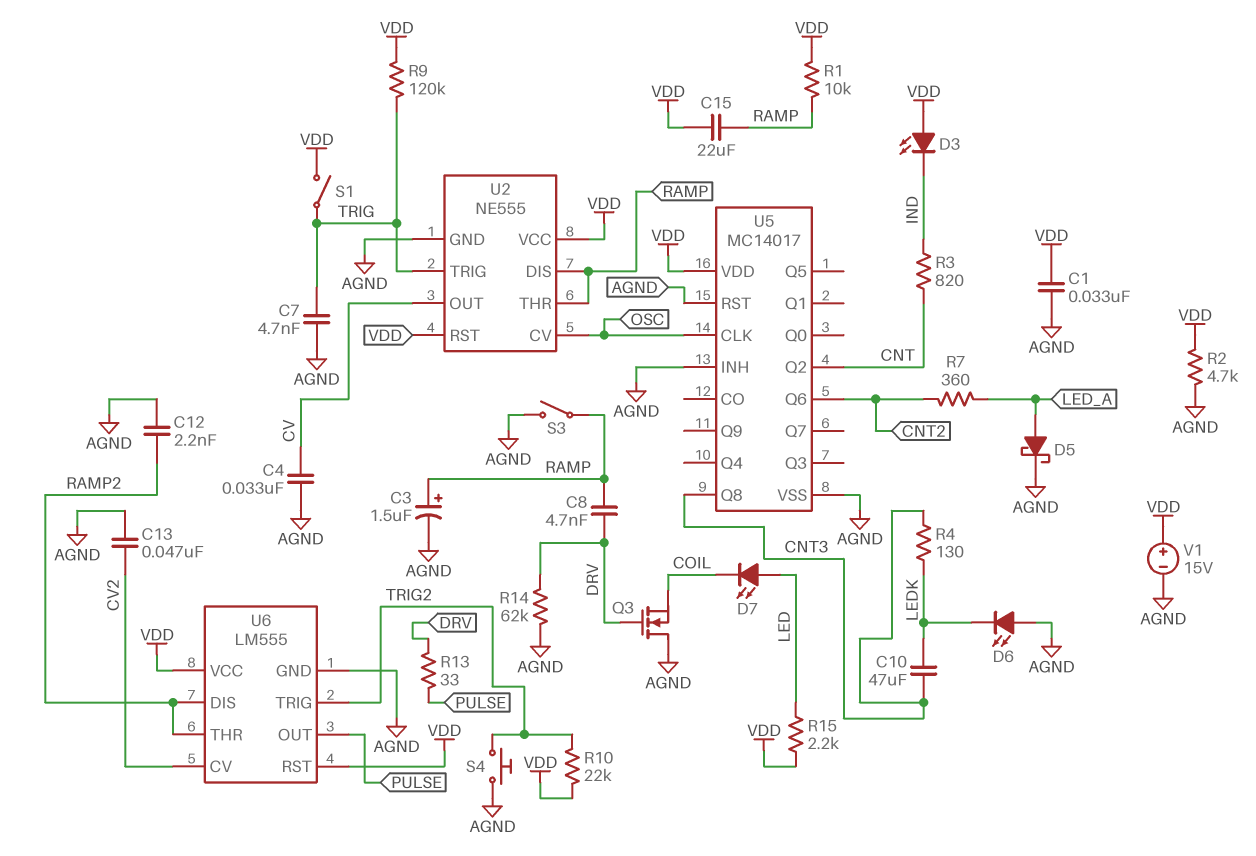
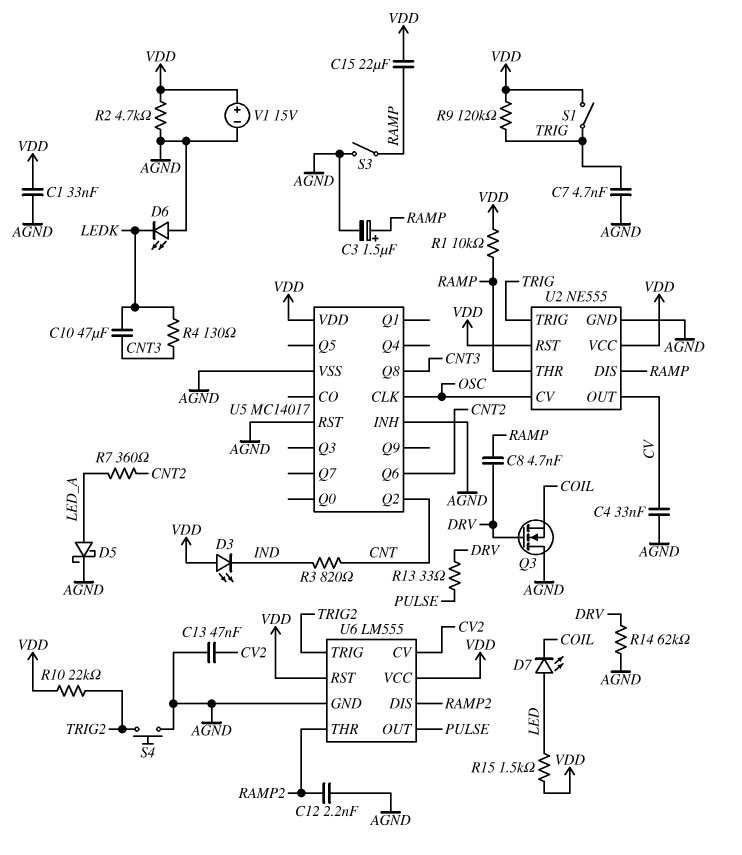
R15: 2.2k (LED, VDD) -> 1.5k (LED, VDD)

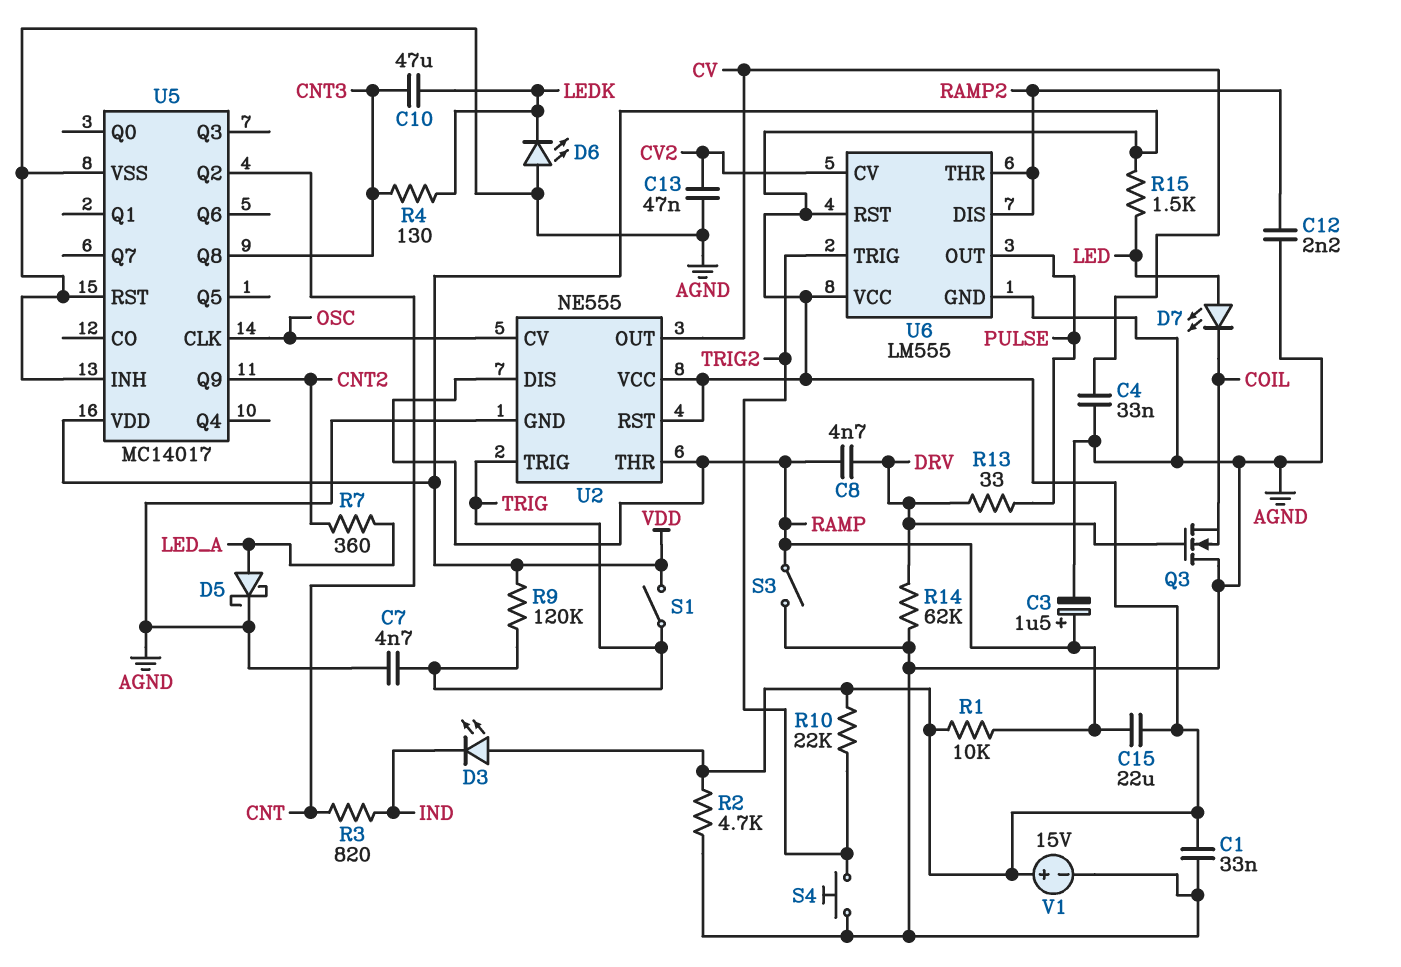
U5 pin Q6: CNT2 -> none
U5 pin Q9: none -> CNT2

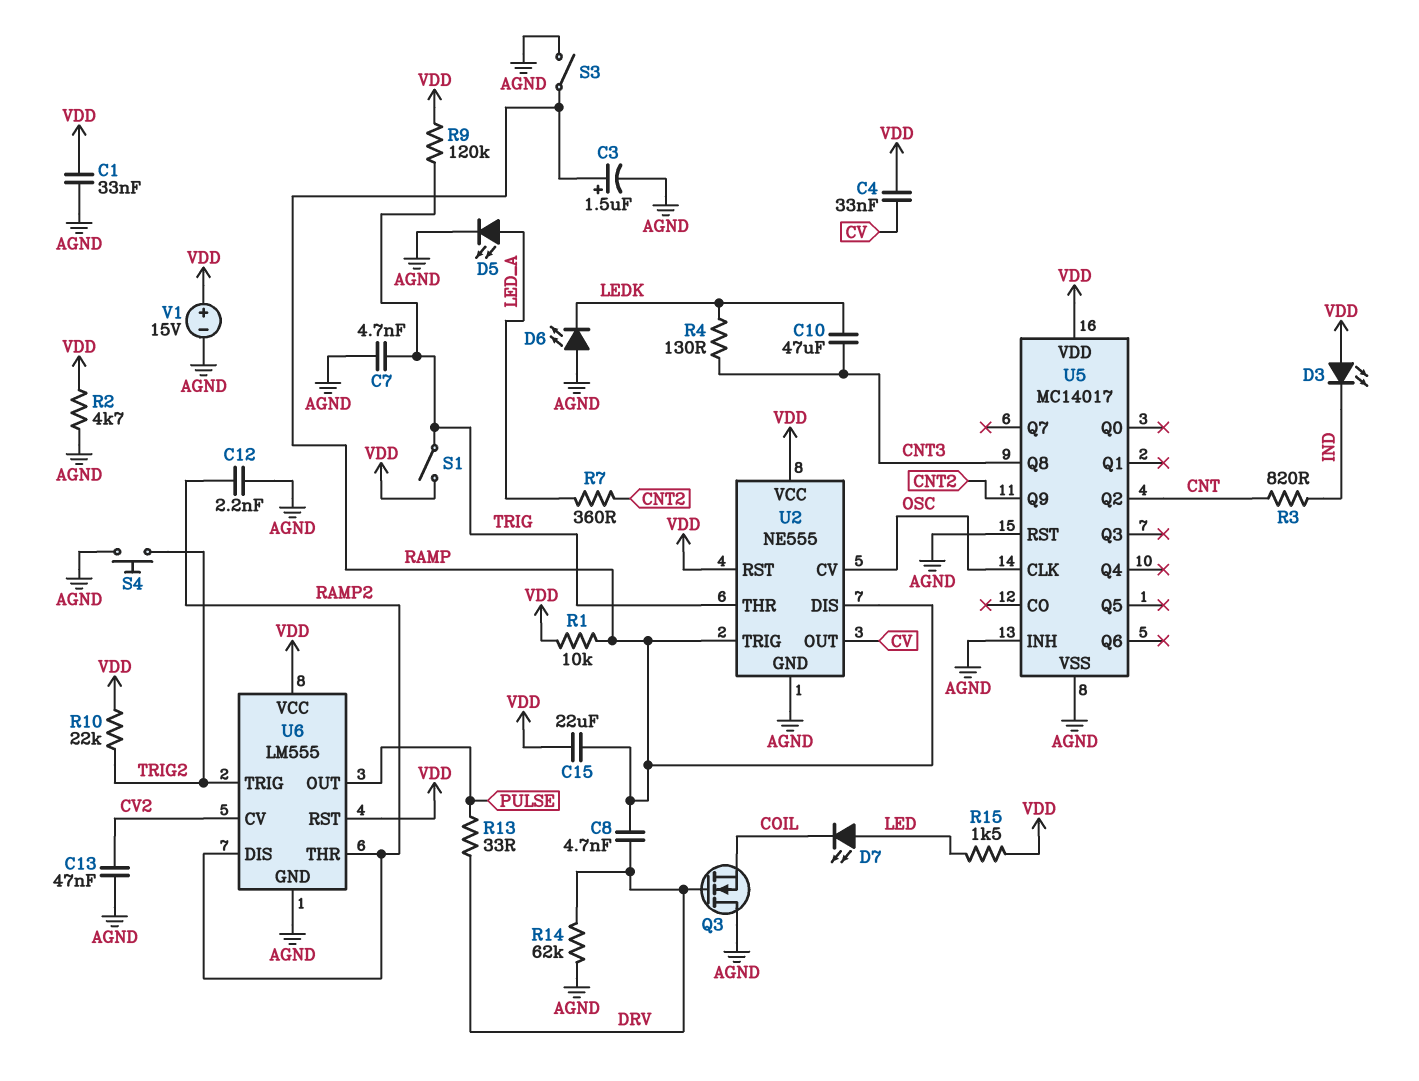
C4: 33nF (AGND, CV) -> 33nF (CV, VDD)
D5: schottky (A LED_A, K AGND) -> LED (A LED_A, K AGND)
U2 pin THR: RAMP -> TRIG
U2 pin TRIG: TRIG -> RAMP

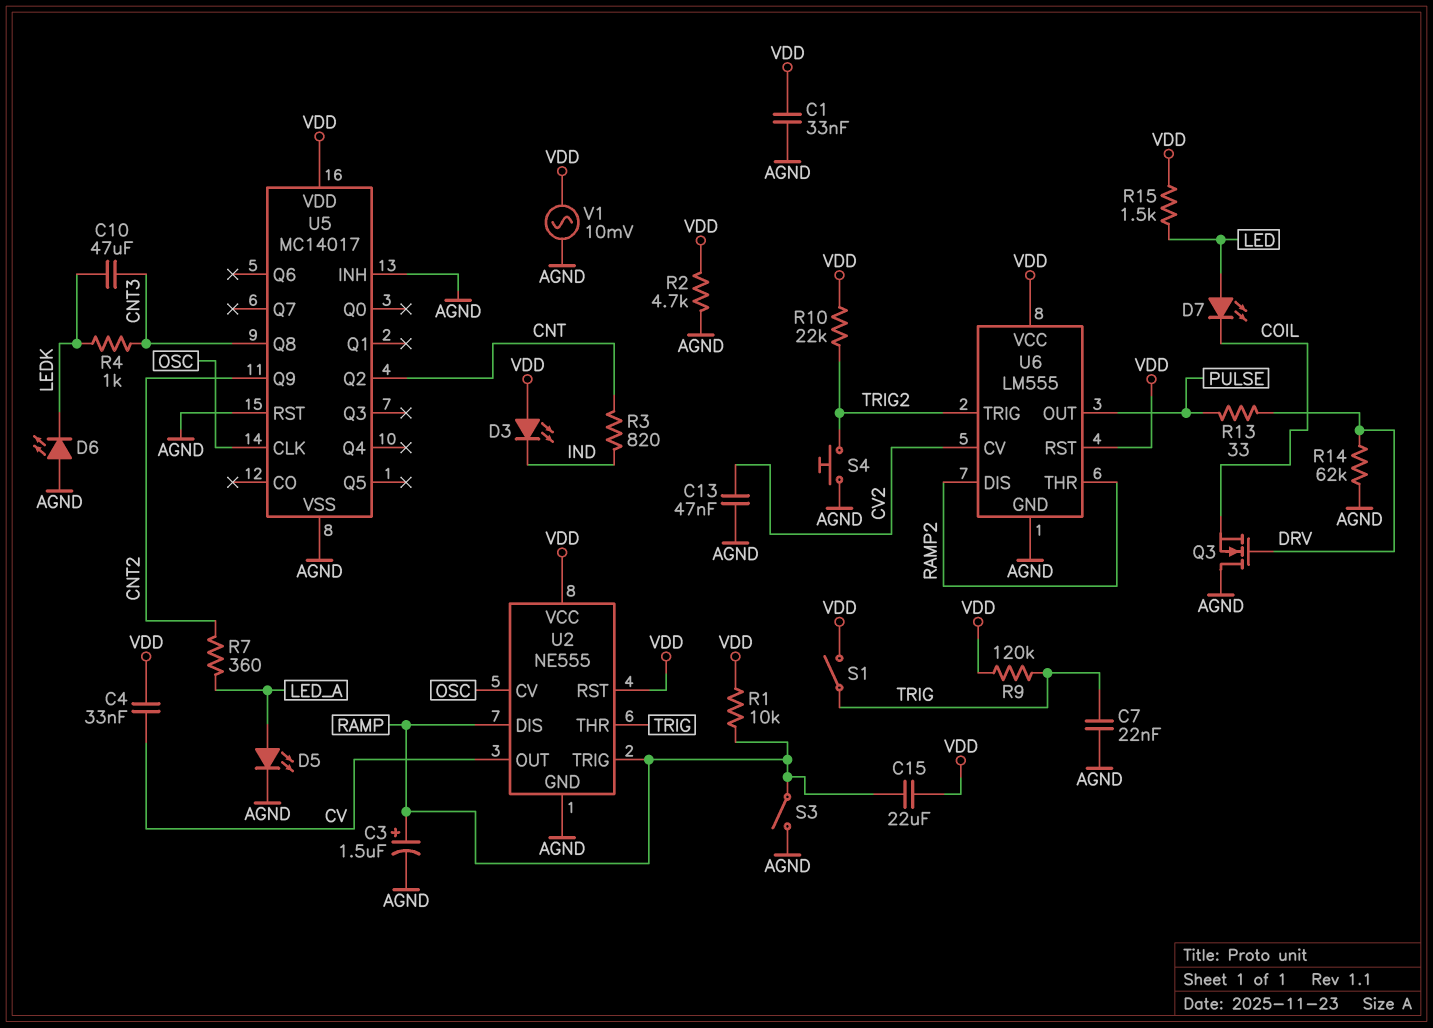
C7: 4.7nF (AGND, TRIG) -> 22nF (AGND, TRIG)
C8: 4.7nF (DRV, RAMP) -> none
C12: 2.2nF (AGND, RAMP2) -> none
R4: 130 (CNT3, LEDK) -> 1k (CNT3, LEDK)
V1: 15V (plus VDD, minus AGND) -> AC 10mV (AGND, VDD)

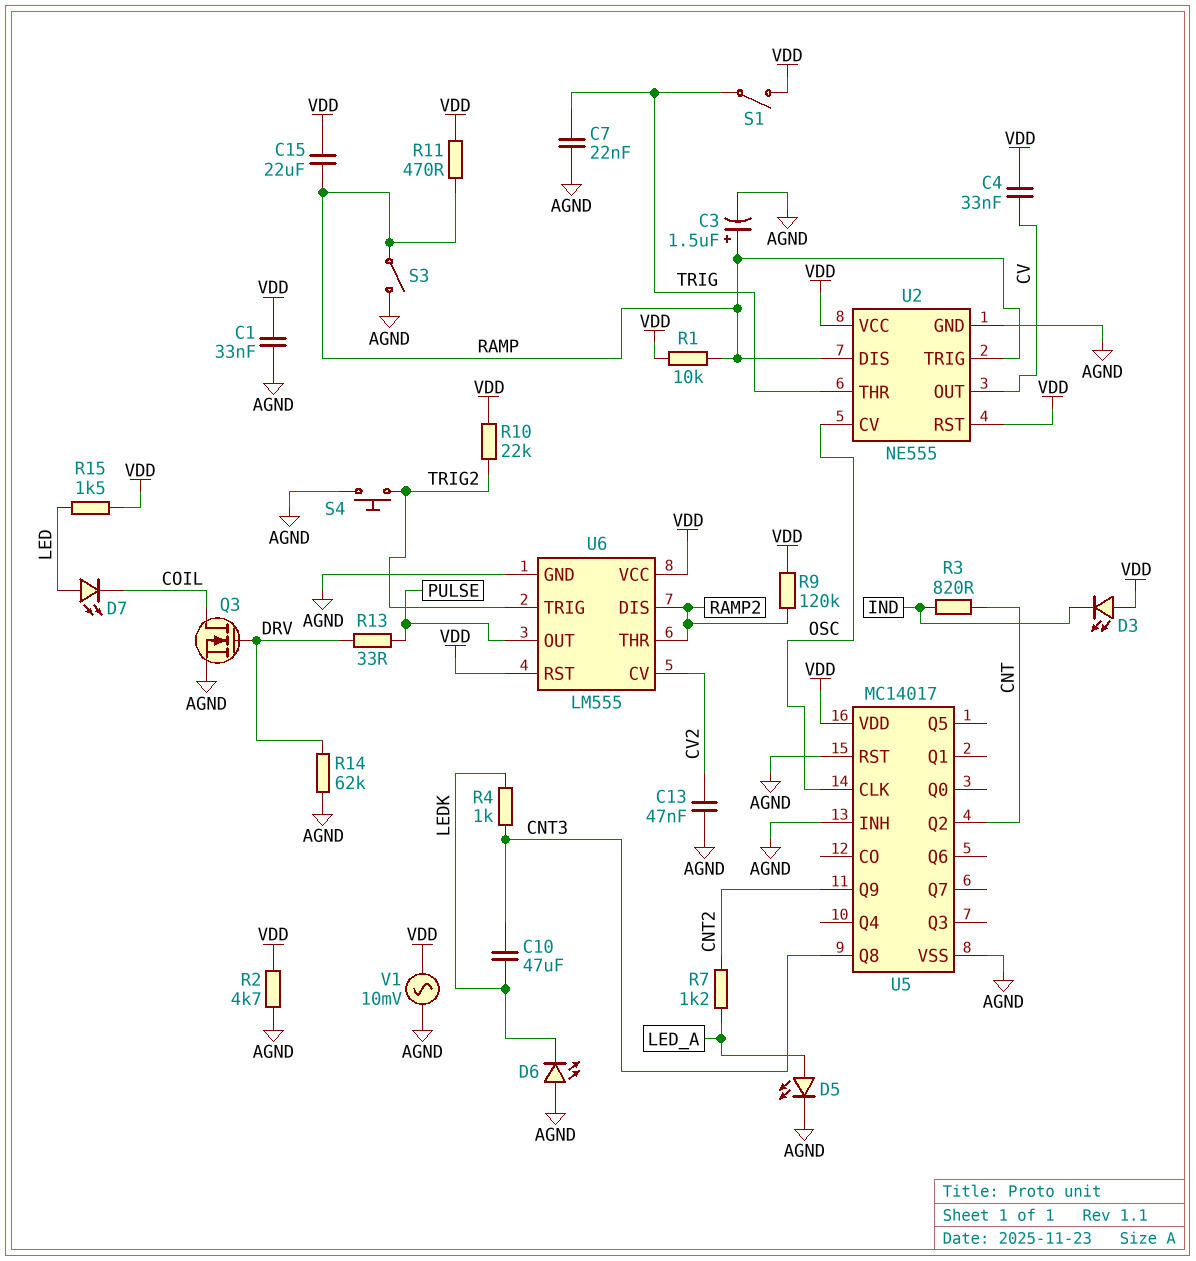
Q3: NMOS (G DRV, D AGND, S COIL) -> NMOS (G DRV, D COIL, S AGND)
R7: 360 (CNT2, LED_A) -> 1.2k (CNT2, LED_A)
R9: 120k (TRIG, VDD) -> 120k (RAMP2, VDD)
R11: none -> 470 (RAMP, VDD)

